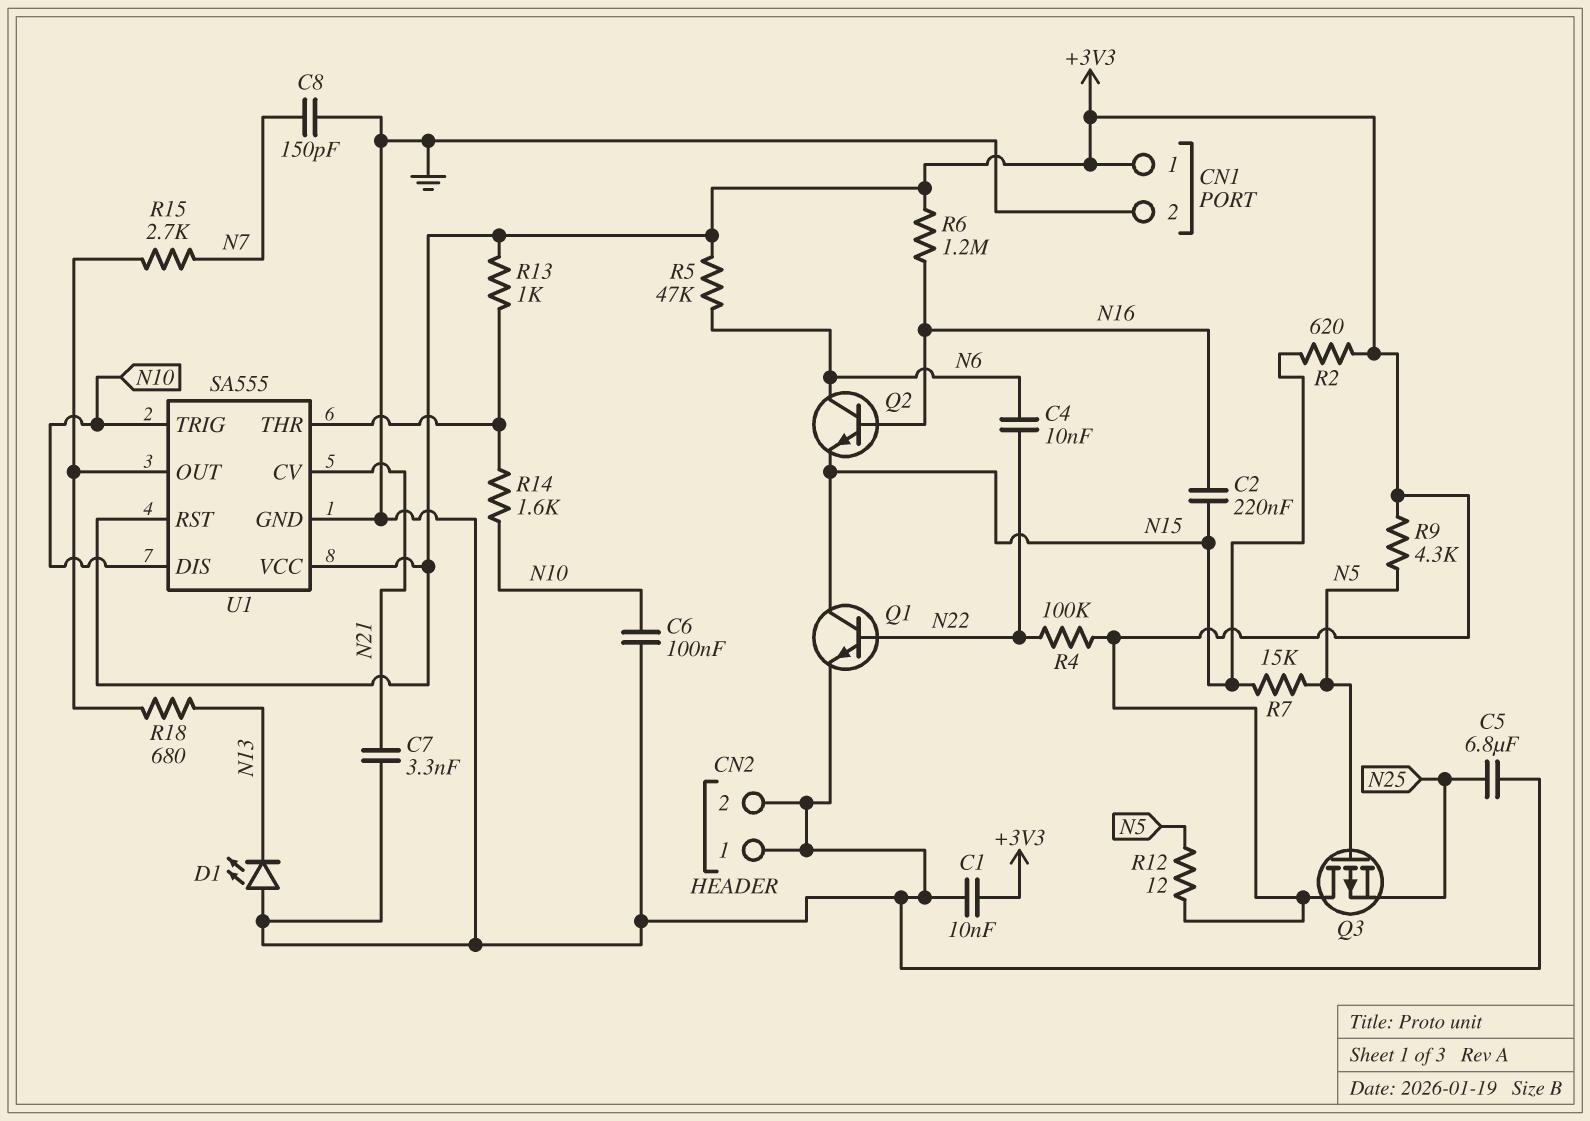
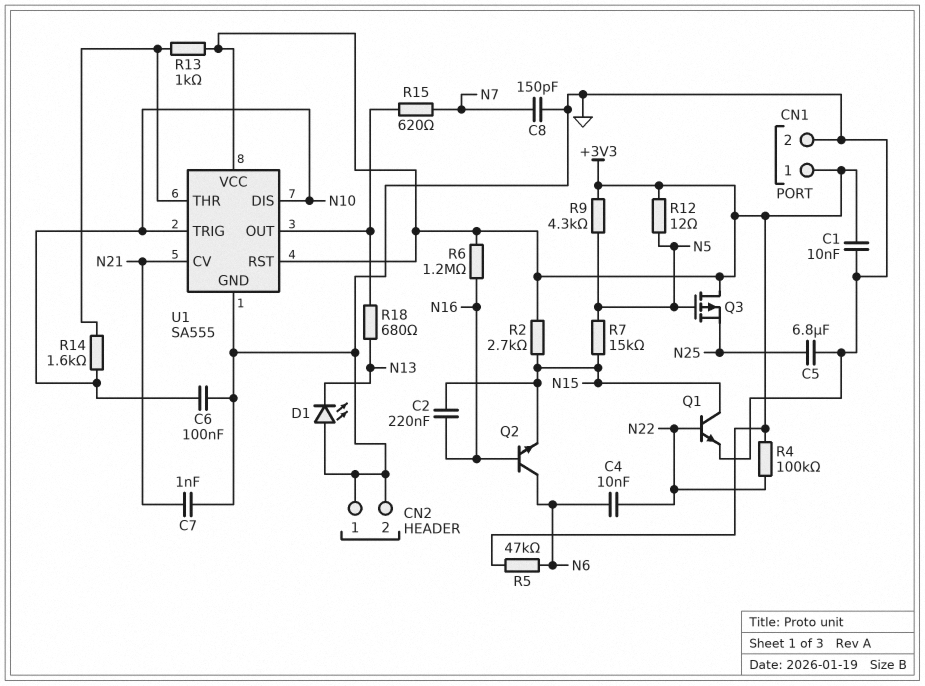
C7: 3.3nF (GND, N21) -> 1nF (GND, N21)
R2: 620 (+3V3, N15) -> 2.7k (+3V3, N15)
R15: 2.7k (N7, U1/OUT) -> 620 (N7, U1/OUT)

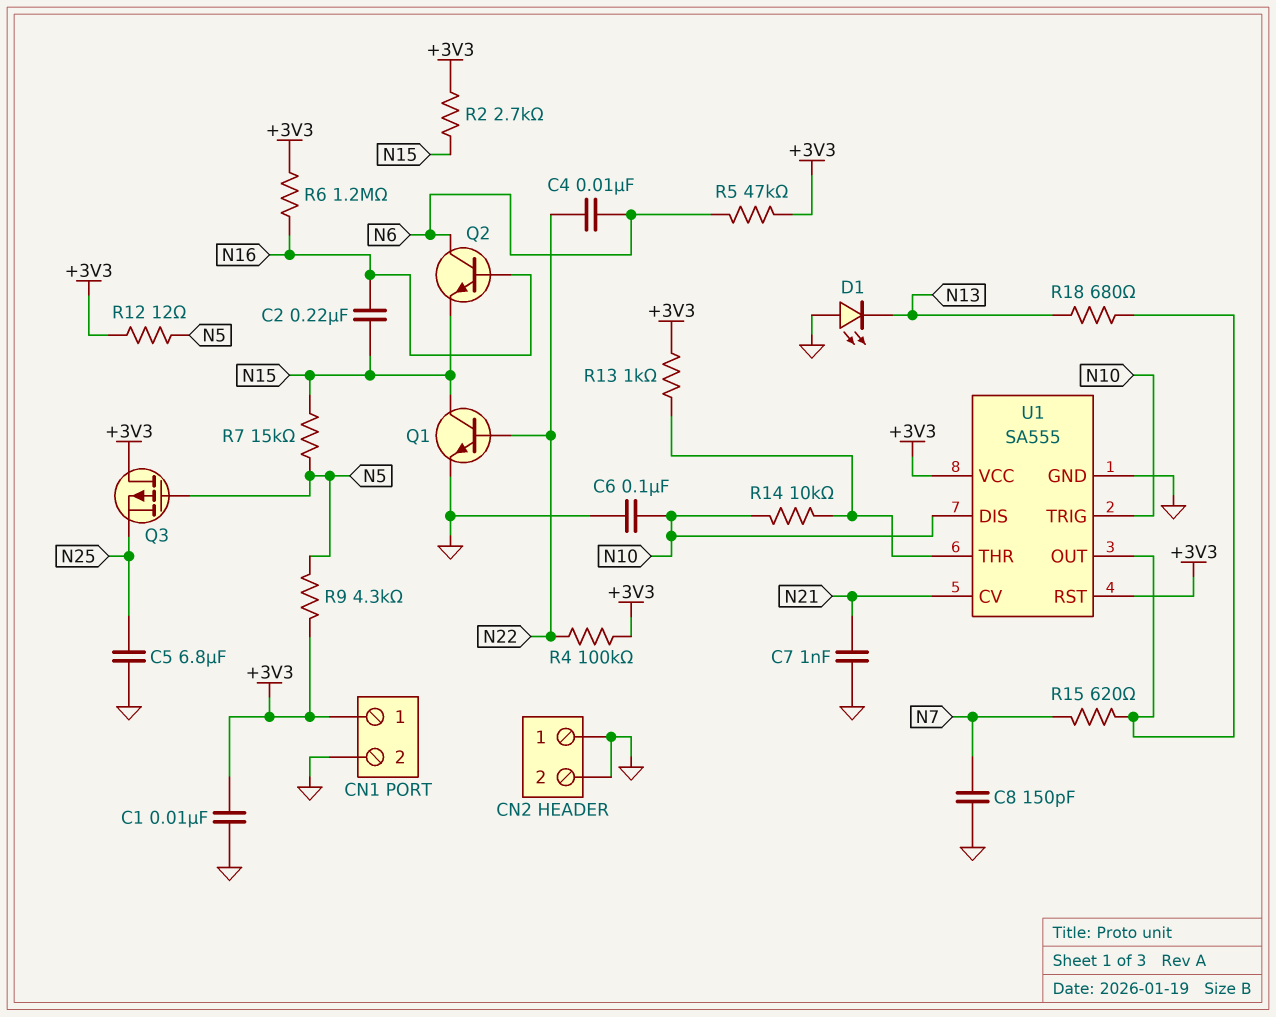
R14: 1.6k (N10, U1/THR) -> 10k (N10, U1/THR)

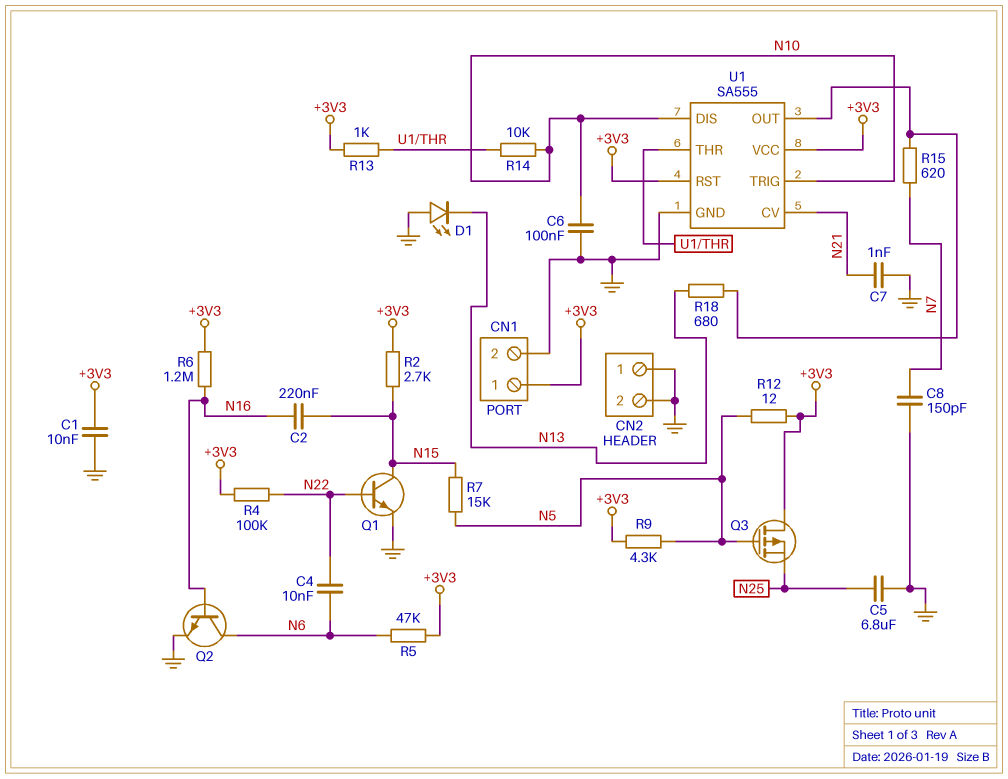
Q2: NPN (B N16, C N6, E N15) -> NPN (B N16, C N6, E GND)

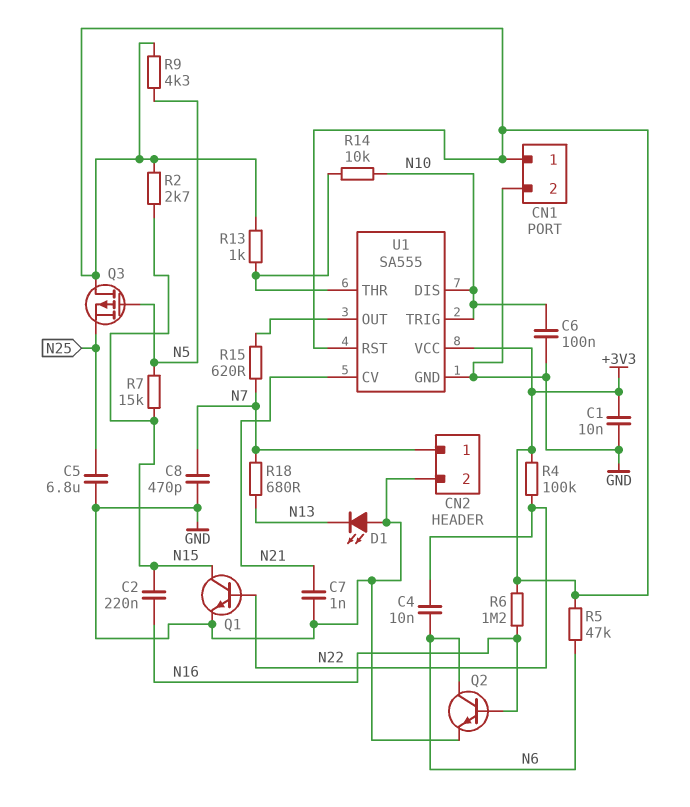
C8: 150pF (GND, N7) -> 470pF (GND, N7)
CN2 pin 1: GND -> N7
R12: 12 (+3V3, N5) -> none
R18: 680 (N13, U1/OUT) -> 680 (N7, N13)

